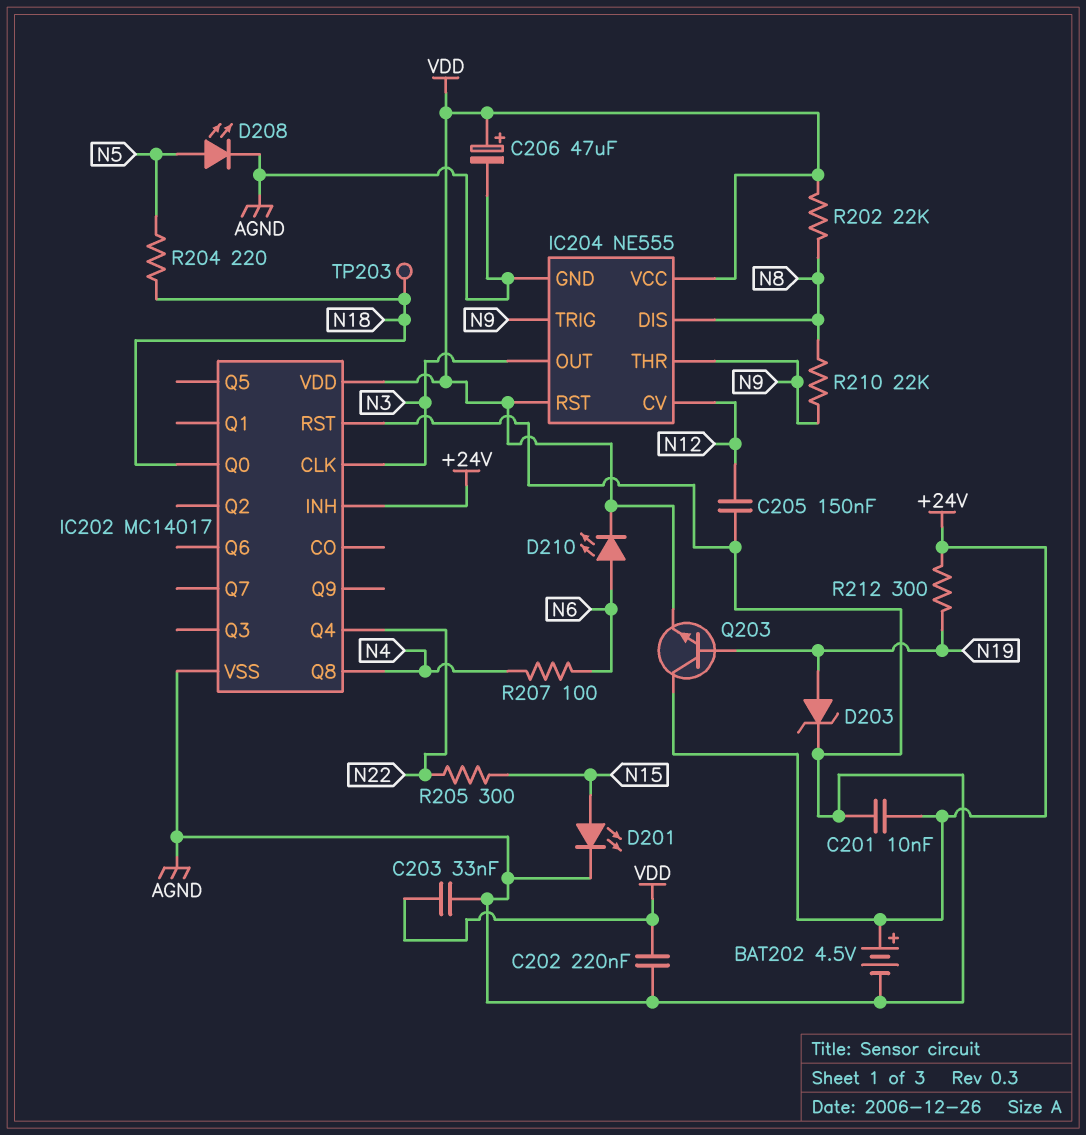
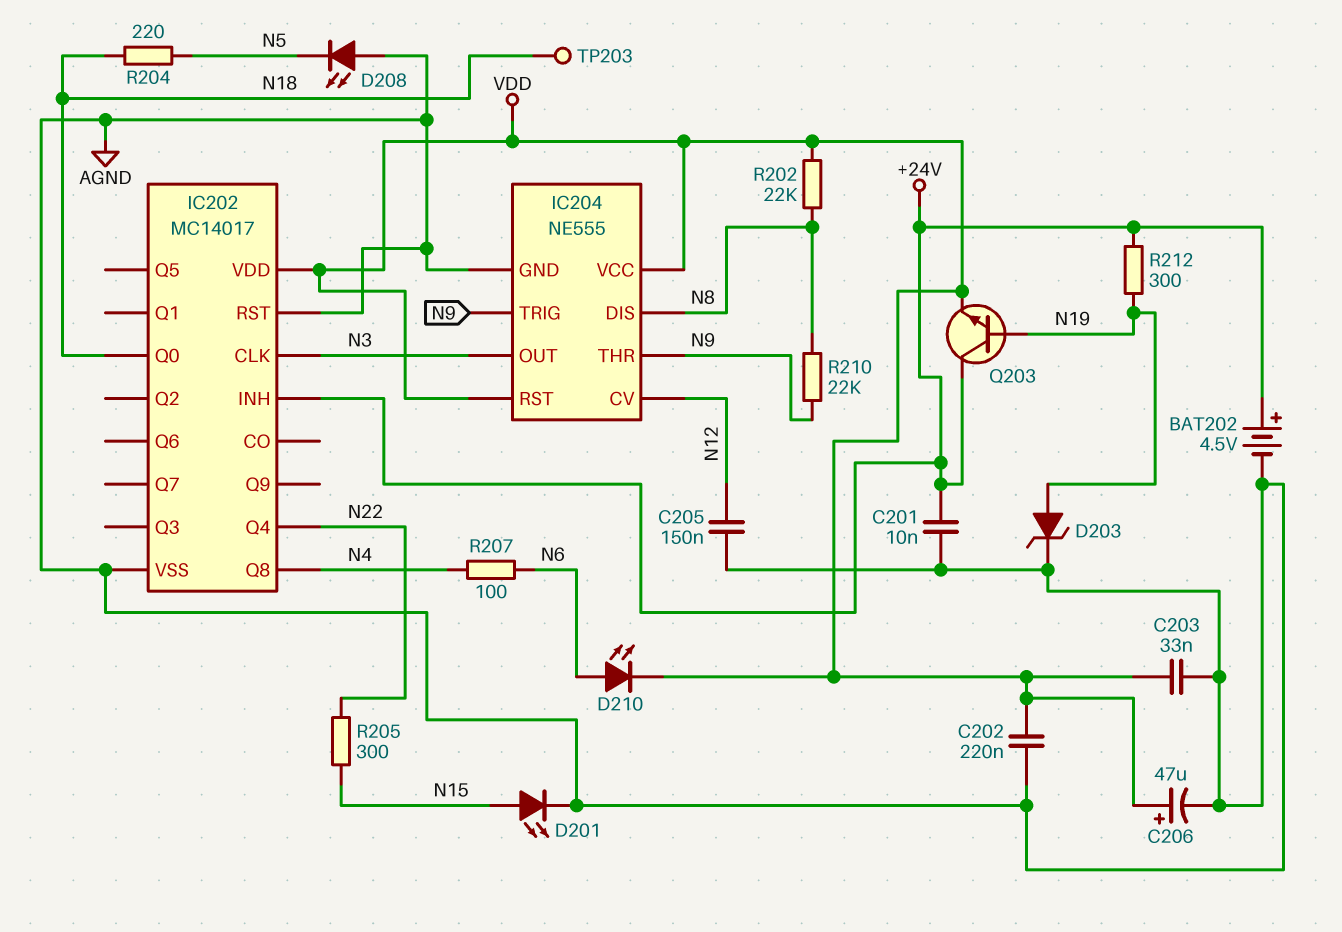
D208: LED (A N5, K AGND) -> LED (A AGND, K N5)

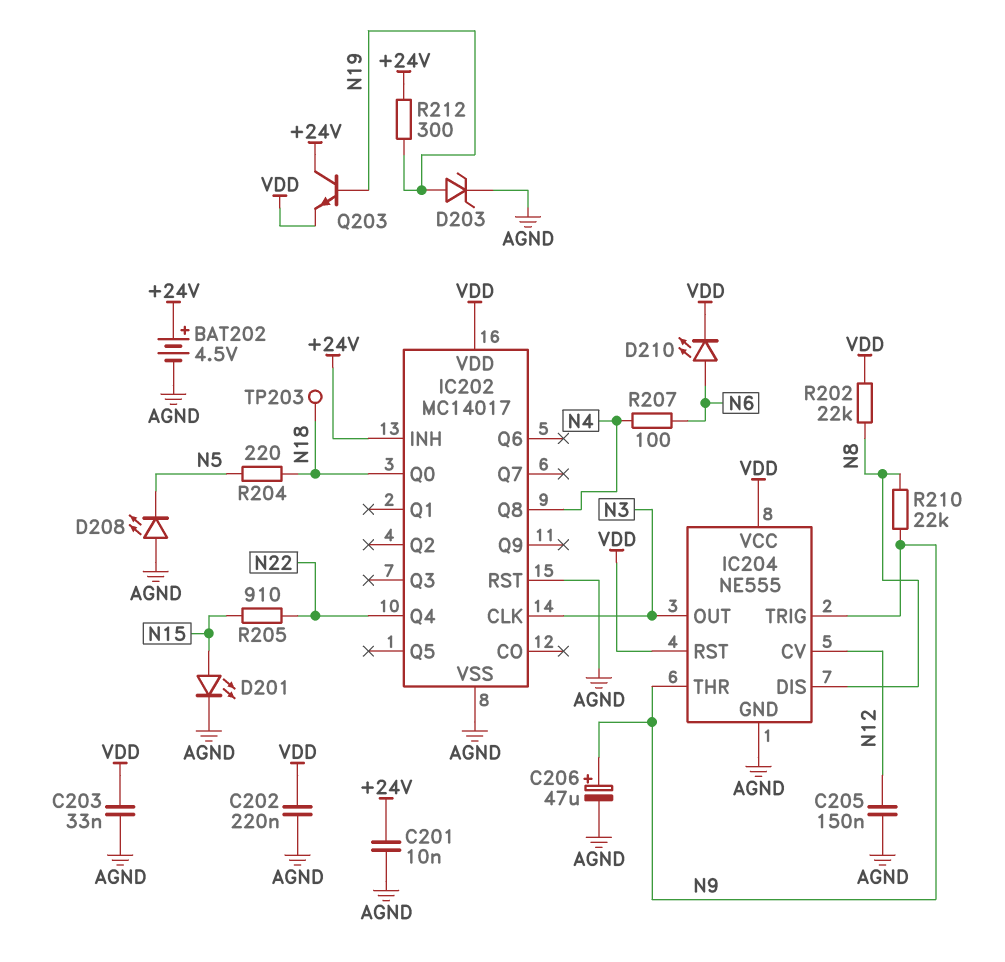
C206: 47uF (plus VDD, minus AGND) -> 47uF (plus N9, minus AGND)
R205: 300 (N15, N22) -> 910 (N15, N22)

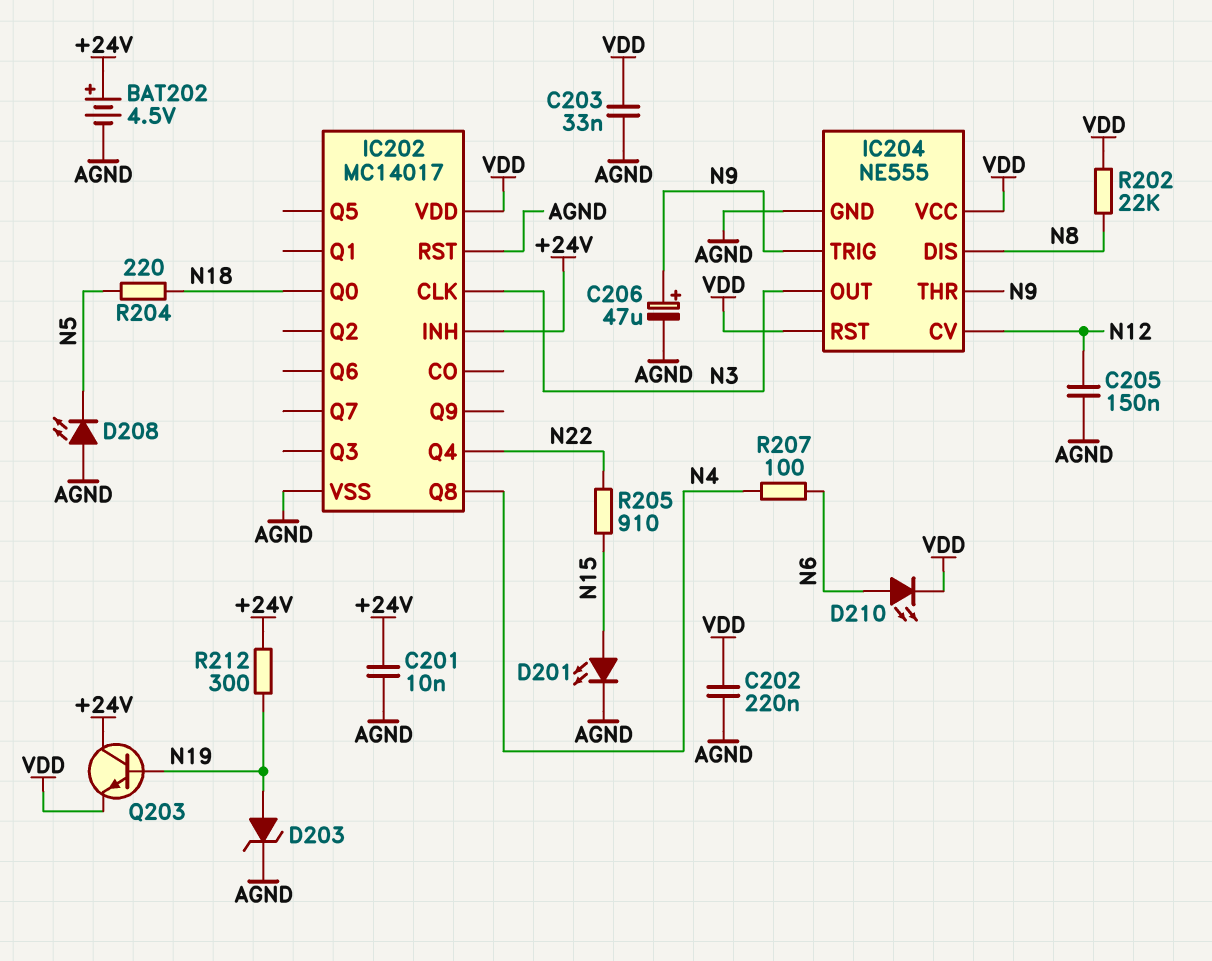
R210: 22k (N8, N9) -> none
TP203: test point (N18) -> none

